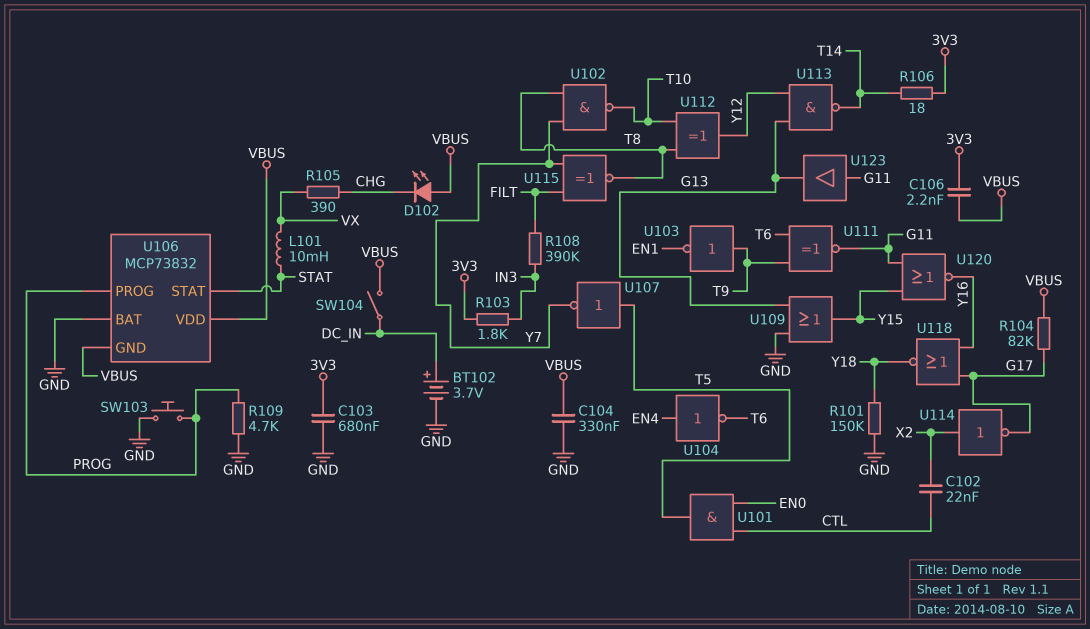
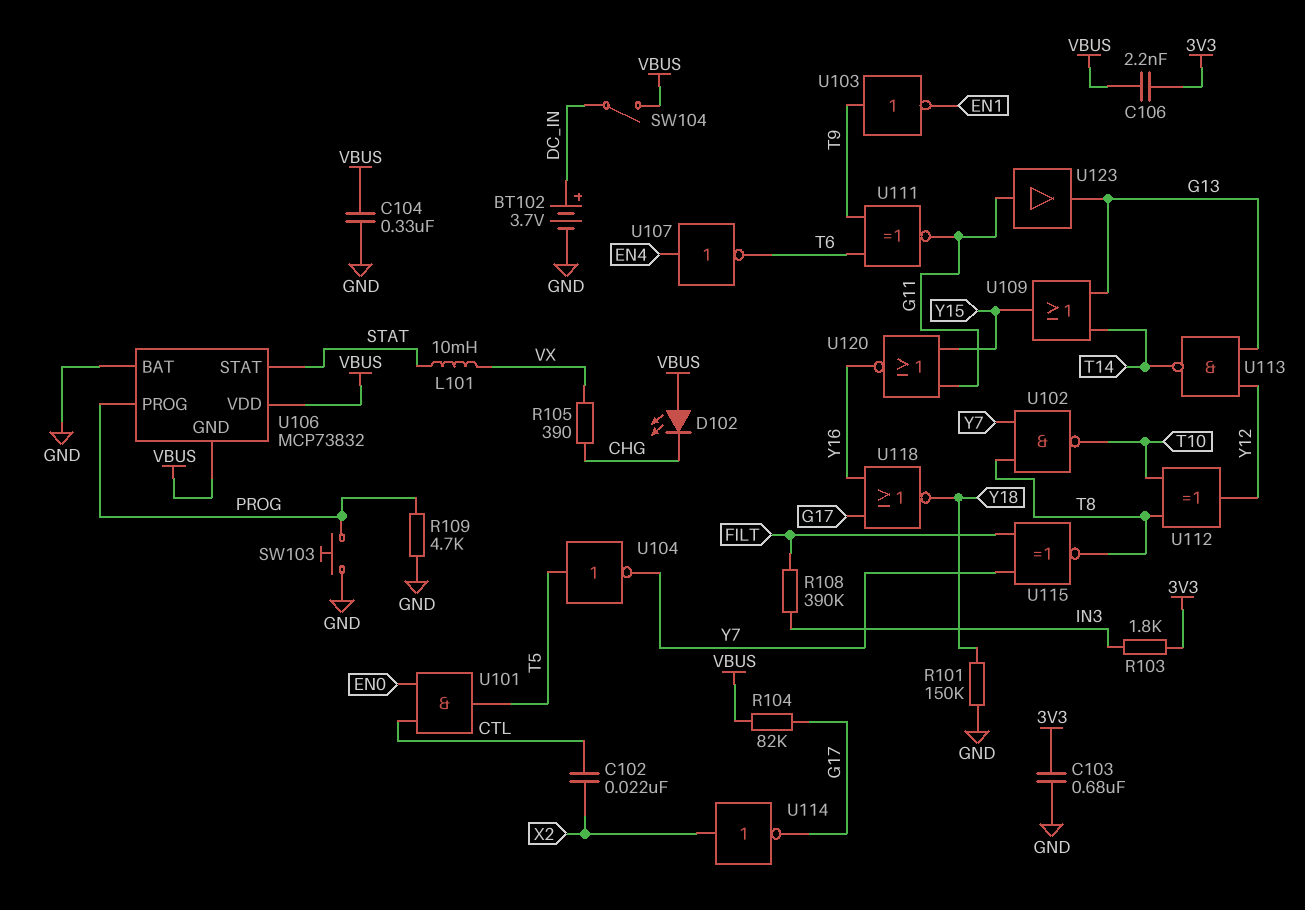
R106: 18 (3V3, T14) -> none
U104: NOT (in EN4, out T6) -> NOT (in T5, out Y7)
U107: NOT (in T5, out Y7) -> NOT (in EN4, out T6)
U109: OR (in G13, in GND, out Y15) -> OR (in G13, in T14, out Y15)

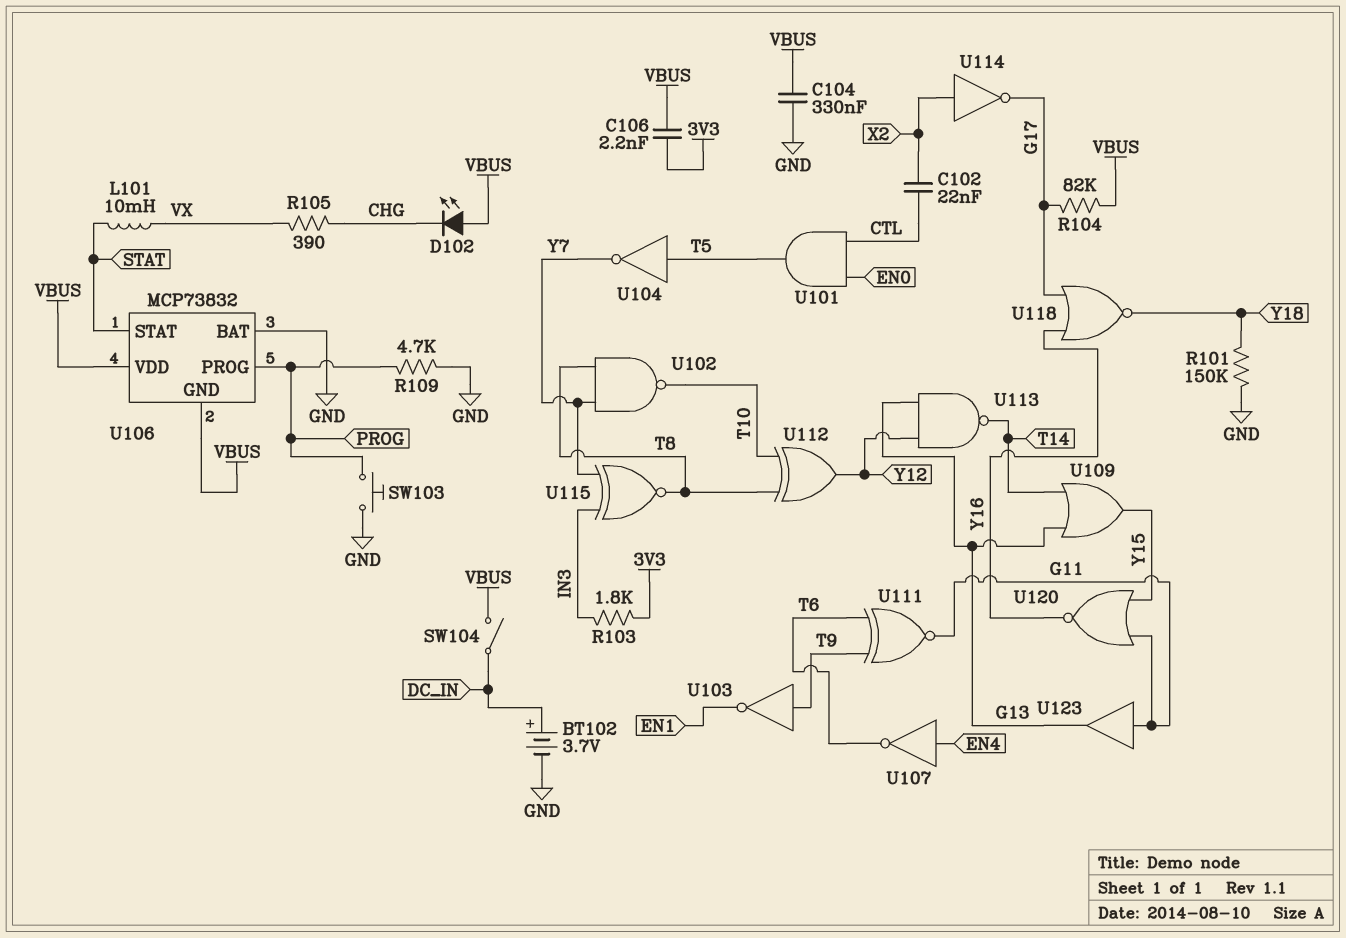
C103: 680nF (3V3, GND) -> none
R108: 390k (FILT, IN3) -> none
U115: XNOR (in FILT, in Y7, out T8) -> XNOR (in IN3, in Y7, out T8)

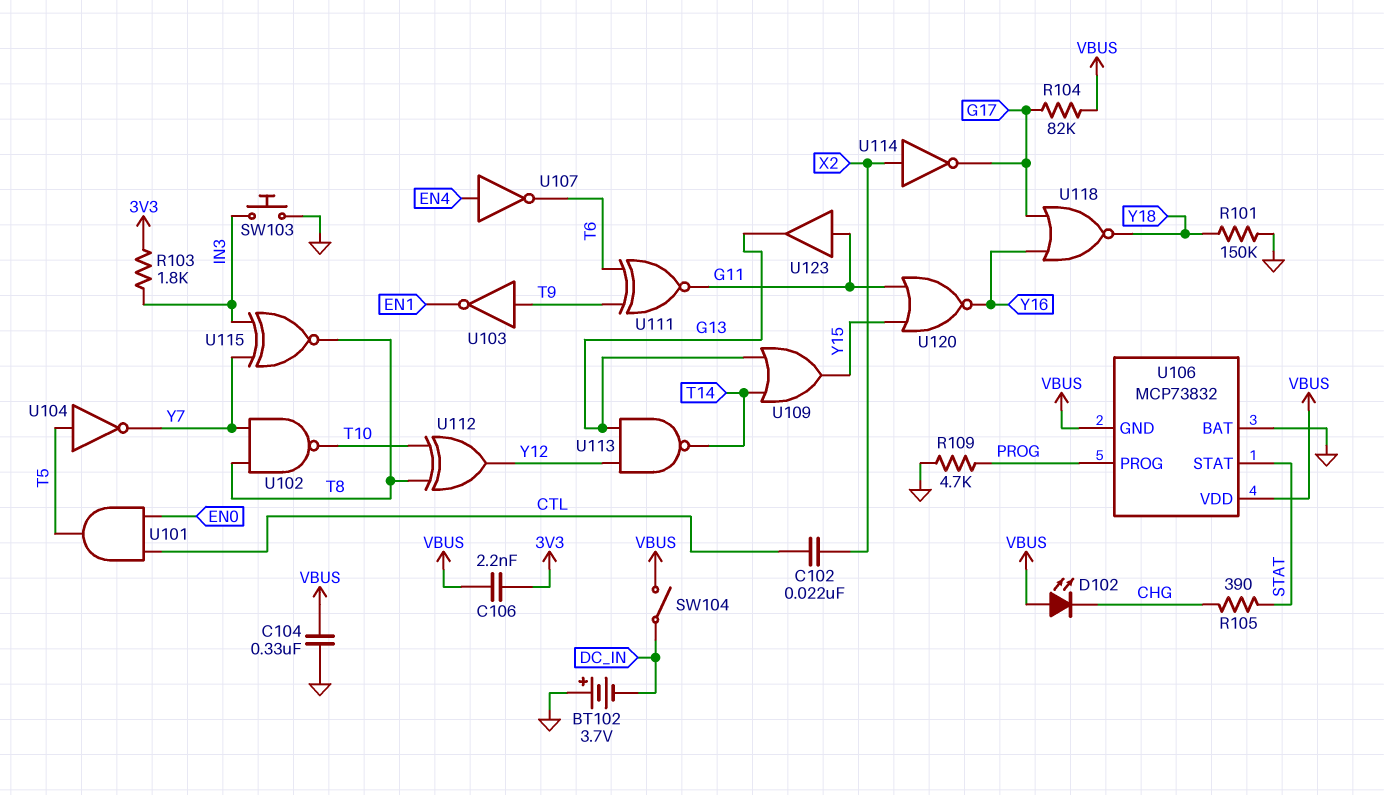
BT102: 3.7V (plus DC_IN, minus GND) -> 3.7V (plus GND, minus DC_IN)
L101: 10mH (STAT, VX) -> none
R105: 390 (CHG, VX) -> 390 (CHG, STAT)
SW103: button (GND, PROG) -> button (GND, IN3)

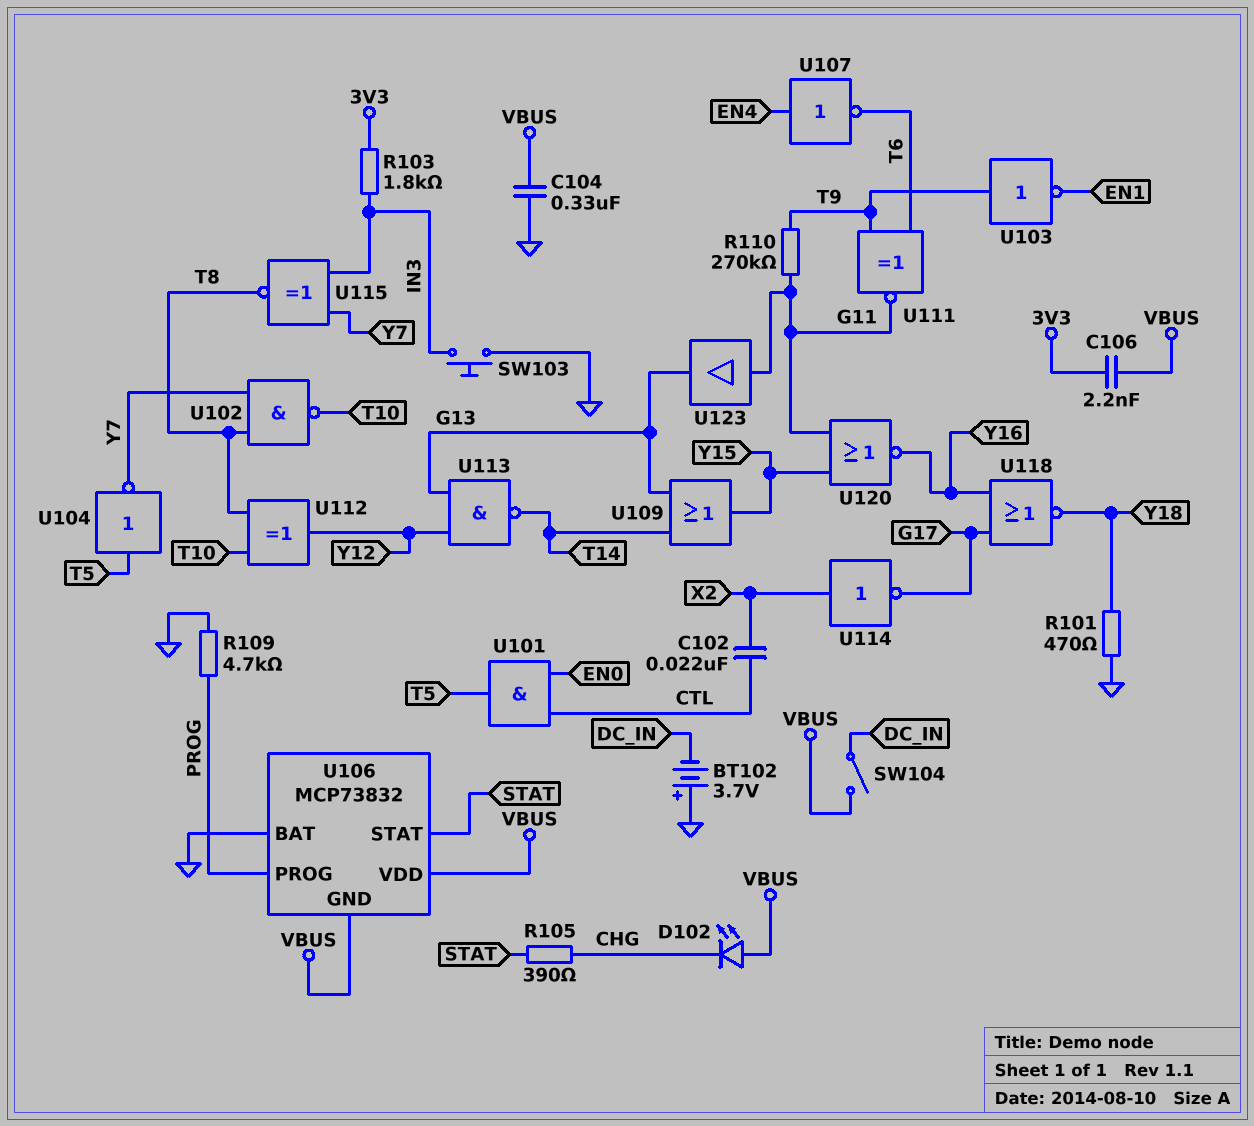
R101: 150k (GND, Y18) -> 470 (GND, Y18)
R104: 82k (G17, VBUS) -> none
R110: none -> 270k (G11, T9)

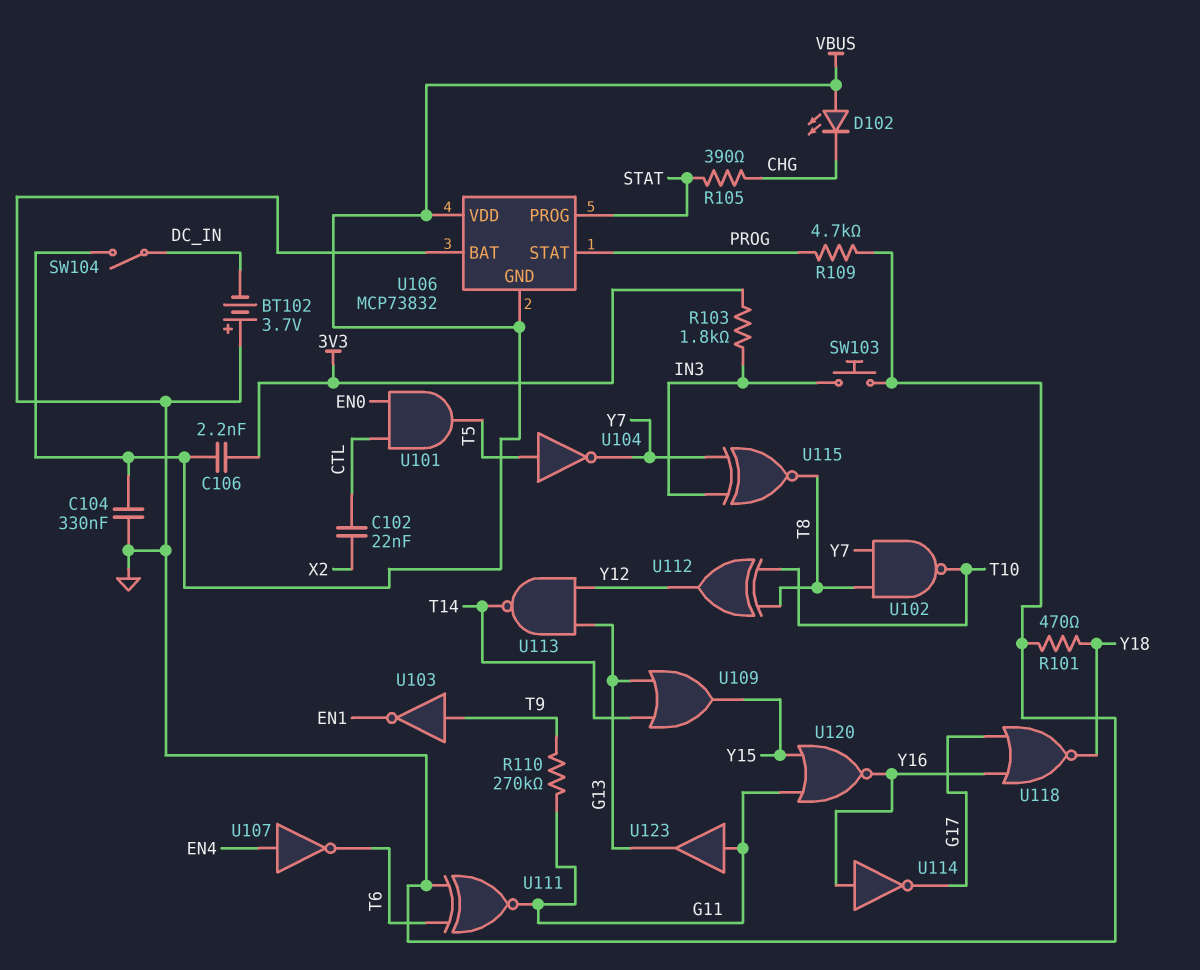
U106 pin PROG: PROG -> STAT
U106 pin STAT: STAT -> PROG
U111: XNOR (in T6, in T9, out G11) -> XNOR (in GND, in T6, out G11)
U114: NOT (in X2, out G17) -> NOT (in Y16, out G17)

